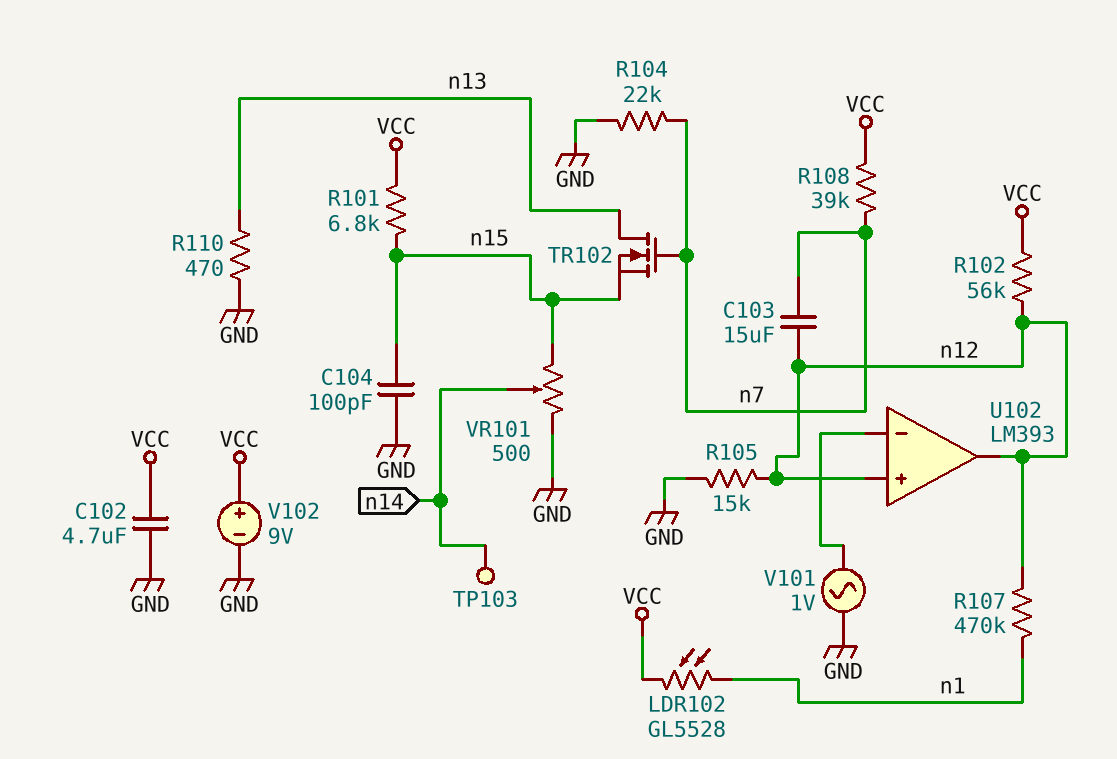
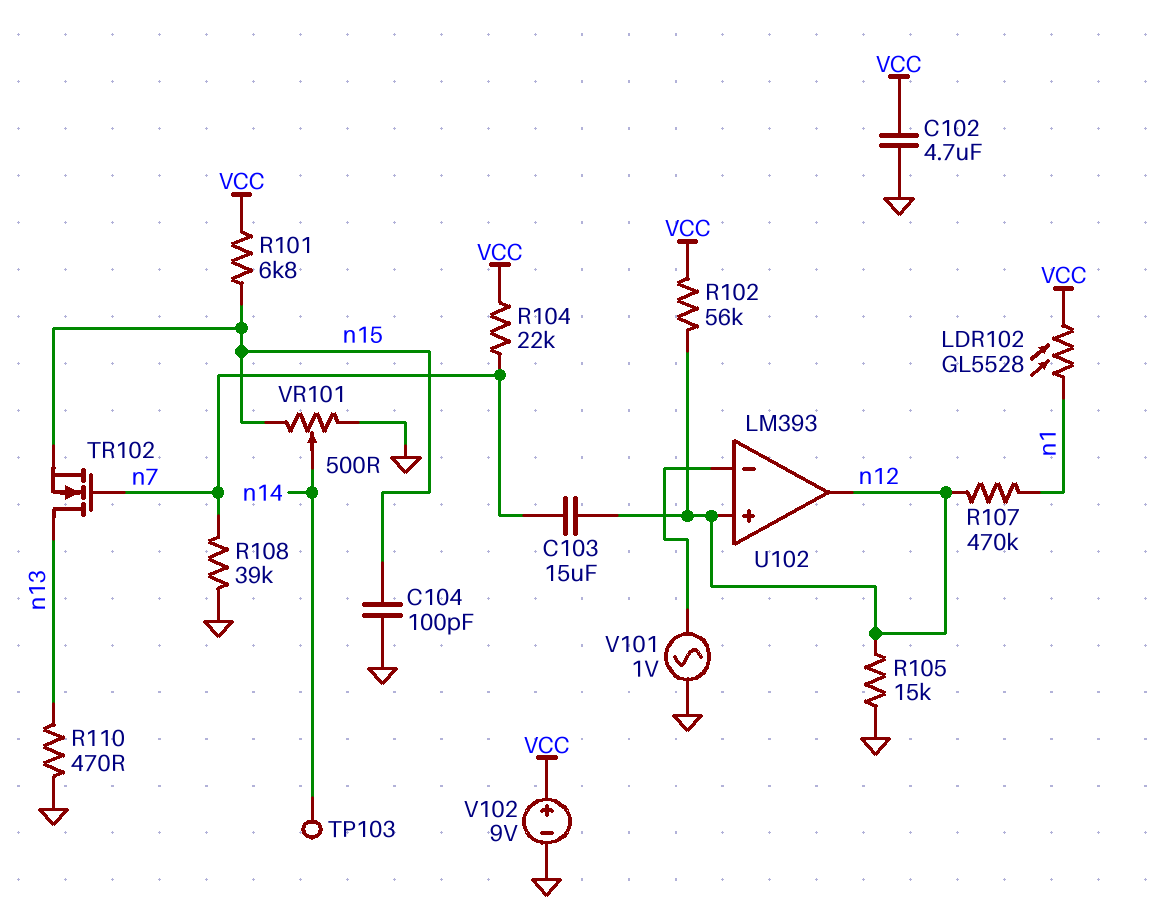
R104: 22k (GND, n7) -> 22k (VCC, n7)
R108: 39k (VCC, n7) -> 39k (GND, n7)

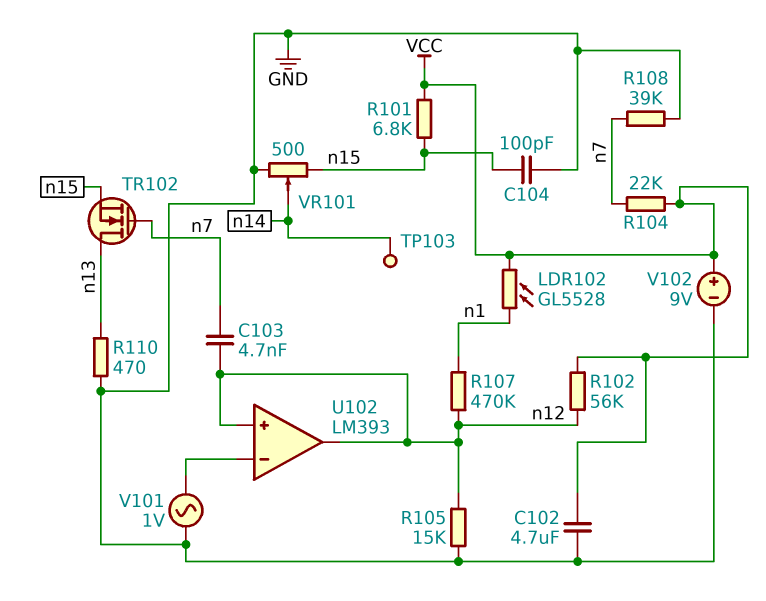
C103: 15uF (n7, n12) -> 4.7nF (n7, n12)

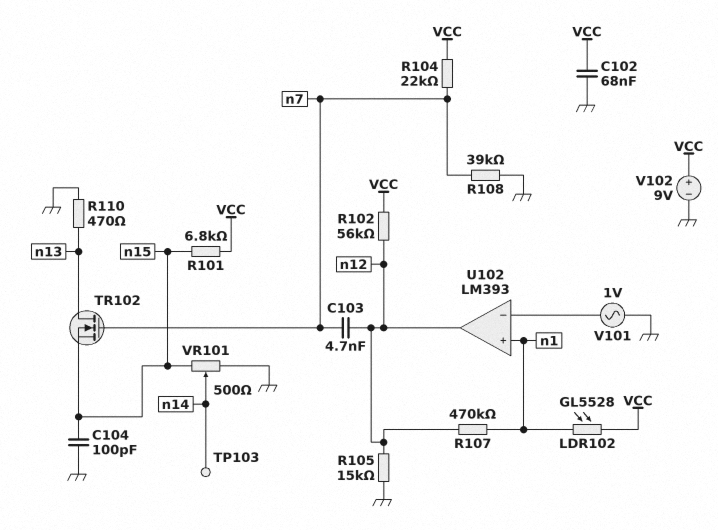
C102: 4.7uF (GND, VCC) -> 68nF (GND, VCC)
U102 pin in+: n12 -> n1

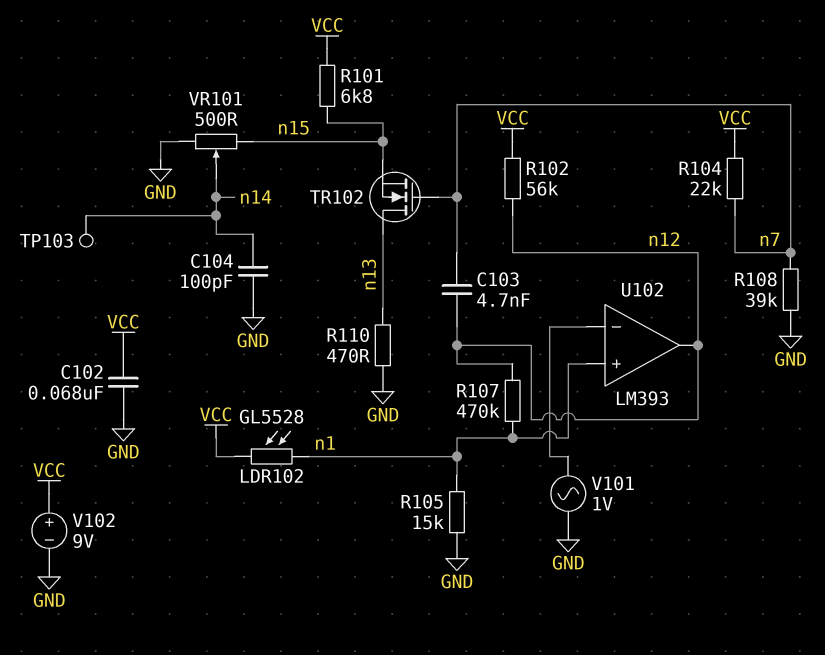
C104: 100pF (GND, n15) -> 100pF (GND, n14)
R105: 15k (GND, n12) -> 15k (GND, n1)

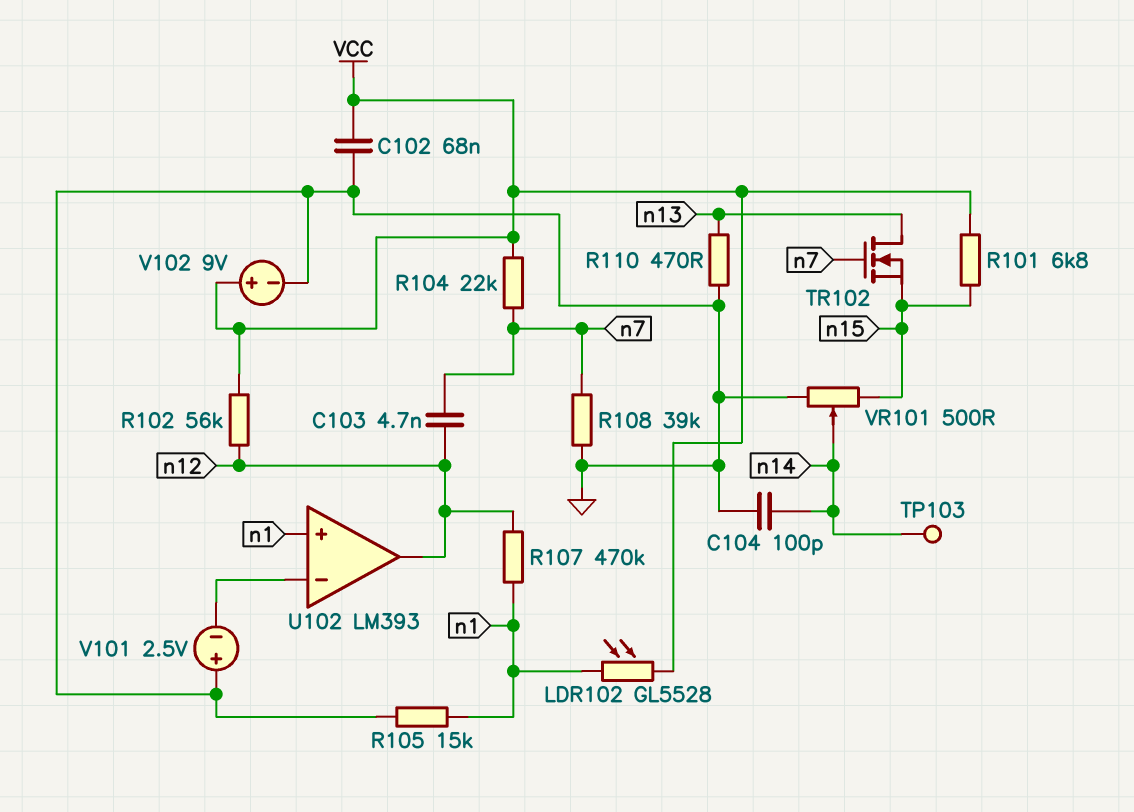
V101: AC 1V (GND, U102/in-) -> 2.5V (plus GND, minus U102/in-)

